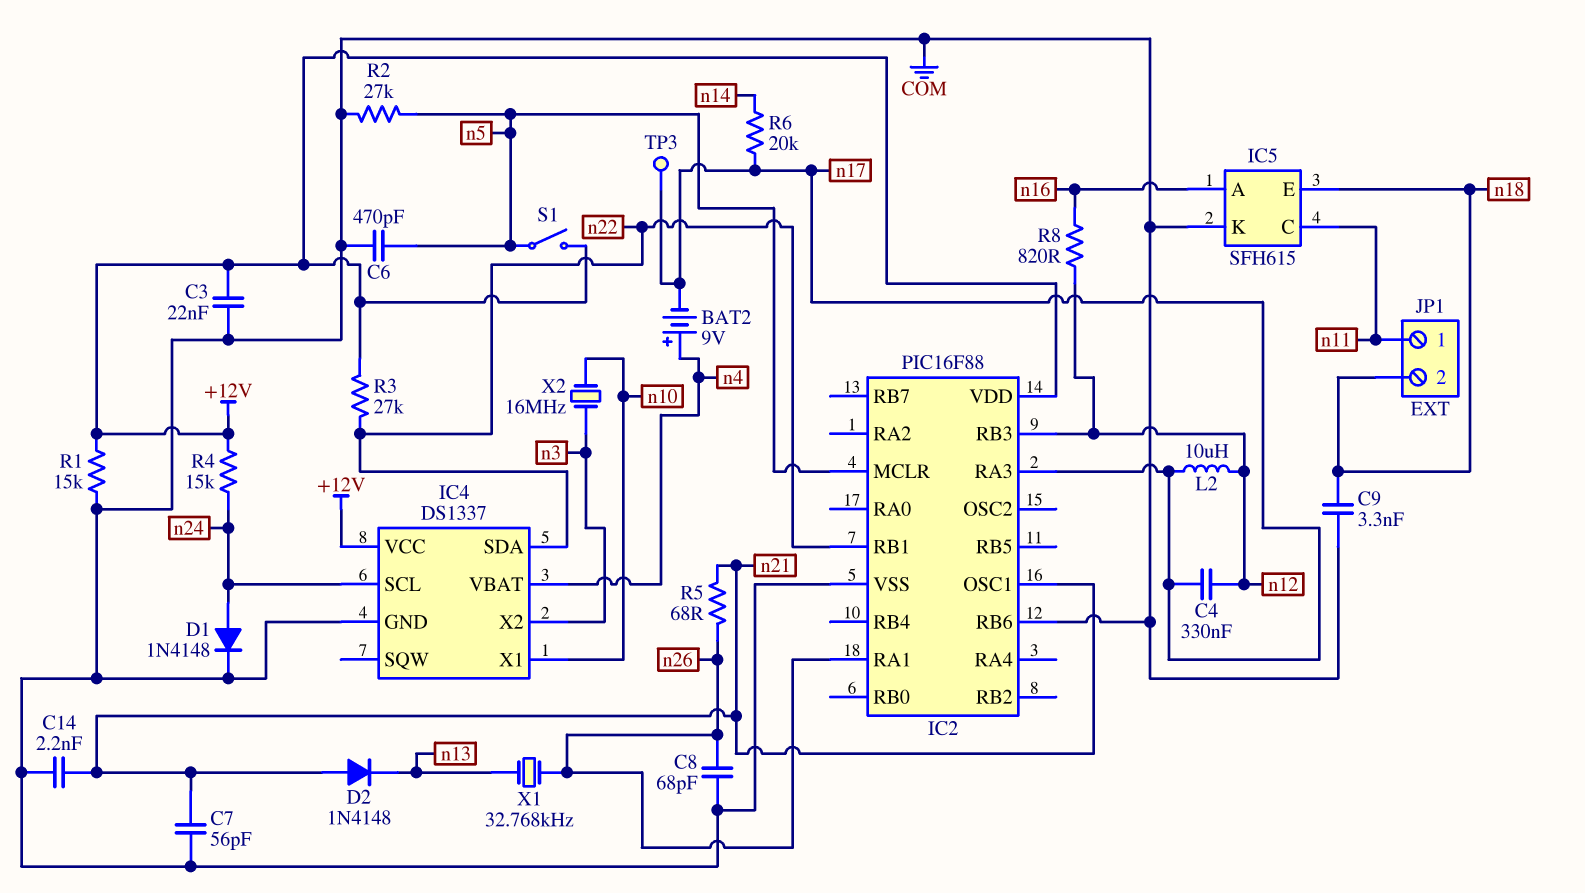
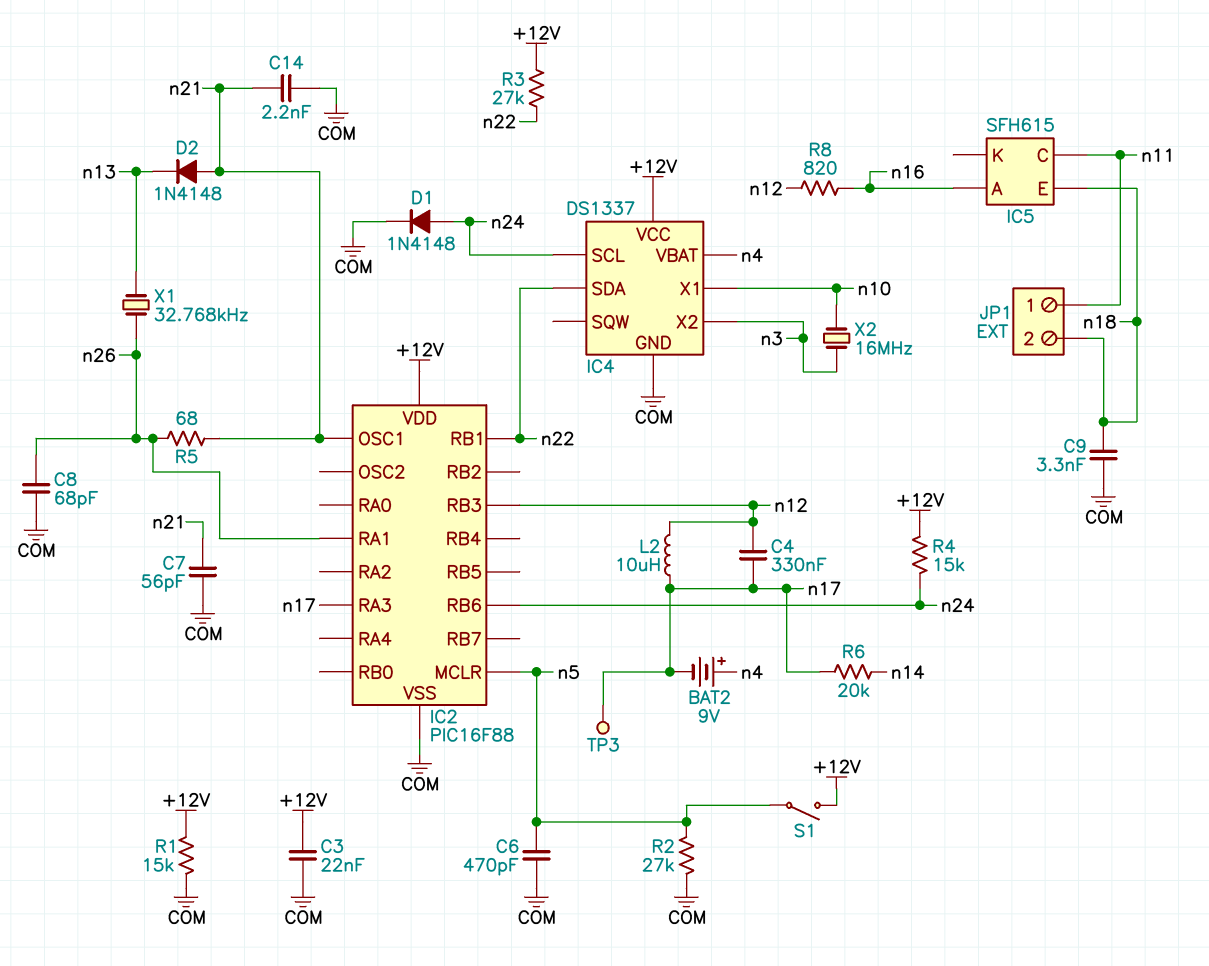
IC2 pin RB6: COM -> n24
IC5 pin K: COM -> none

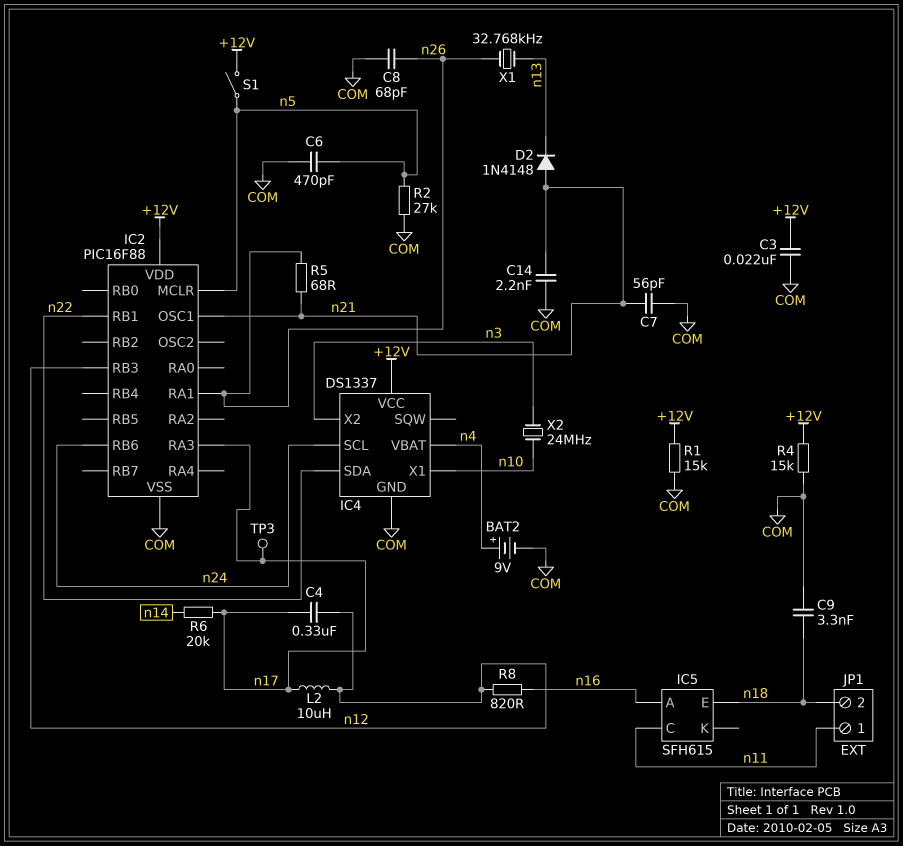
BAT2: 9V (plus n4, minus n17) -> 9V (plus n4, minus COM)
D1: diode 1N4148 (A n24, K COM) -> none
R3: 27k (+12V, n22) -> none
R4: 15k (+12V, n24) -> 15k (+12V, COM)
X2: 16MHz (n3, n10) -> 24MHz (n3, n10)

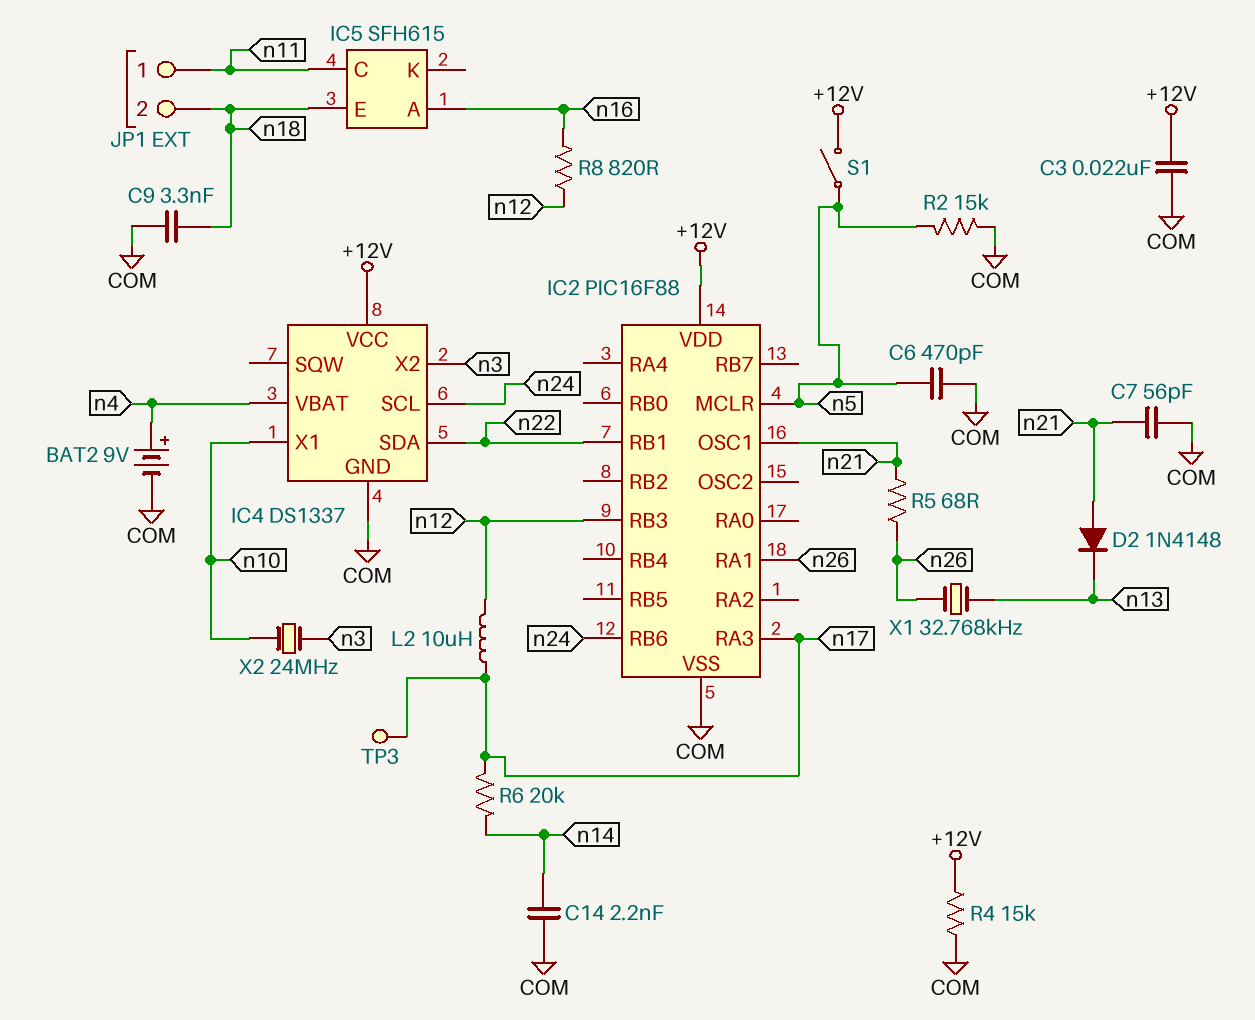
C4: 330nF (n12, n17) -> none
C8: 68pF (COM, n26) -> none
C14: 2.2nF (COM, n21) -> 2.2nF (COM, n14)
R1: 15k (+12V, COM) -> none
R2: 27k (COM, n5) -> 15k (COM, n5)

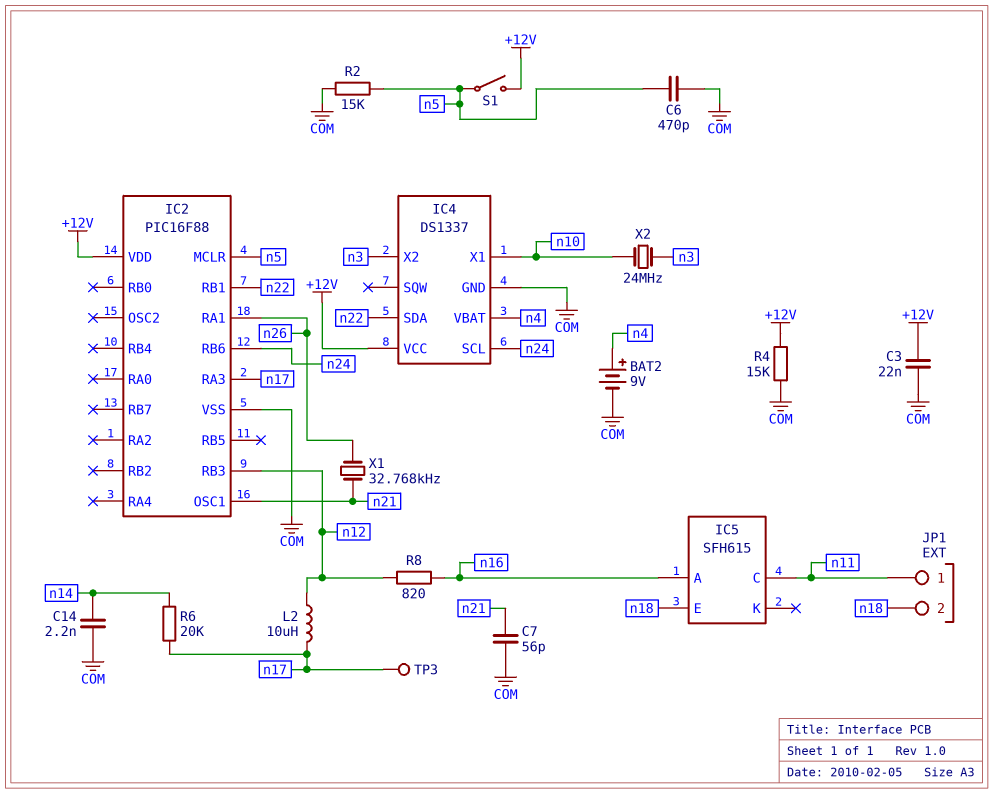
C9: 3.3nF (COM, n18) -> none
D2: diode 1N4148 (A n21, K n13) -> none
R5: 68 (n21, n26) -> none
X1: 32.768kHz (n13, n26) -> 32.768kHz (n21, n26)

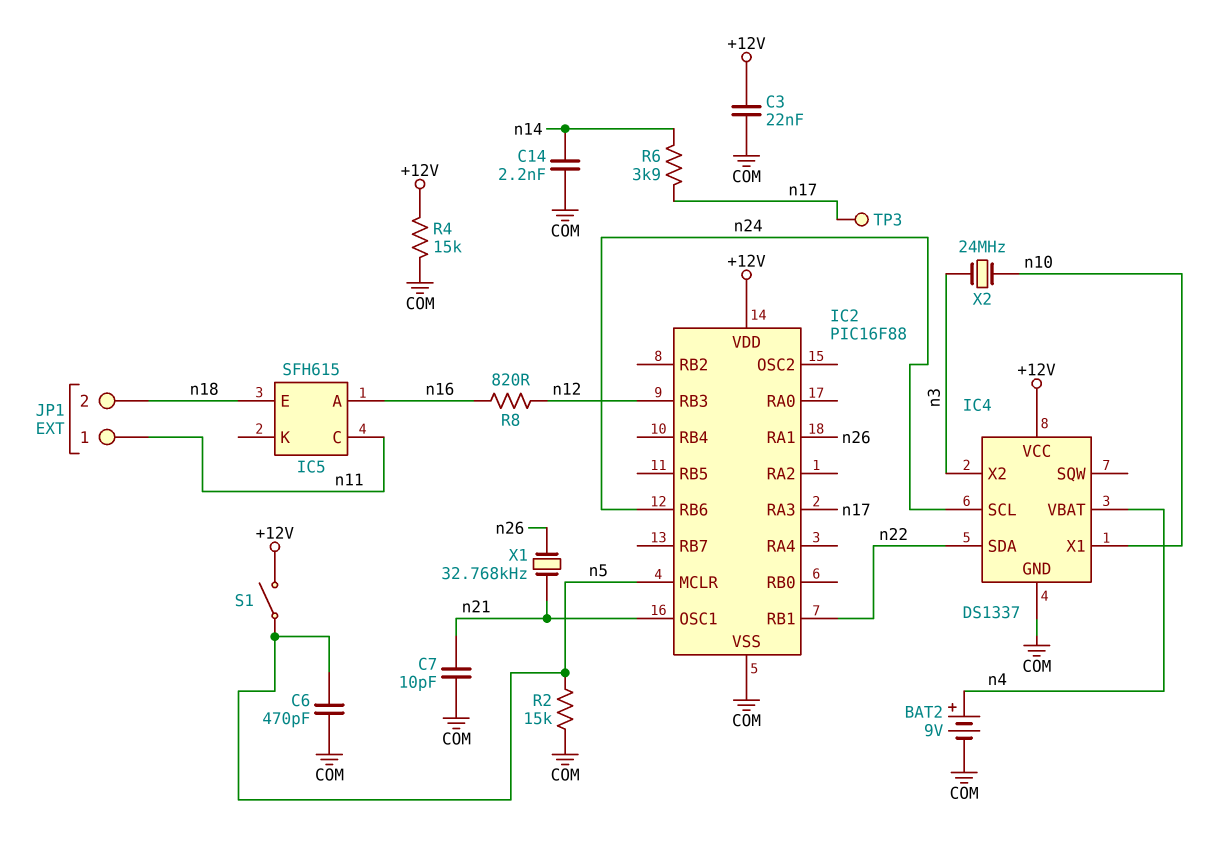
C7: 56pF (COM, n21) -> 10pF (COM, n21)
L2: 10uH (n12, n17) -> none
R6: 20k (n14, n17) -> 3.9k (n14, n17)

